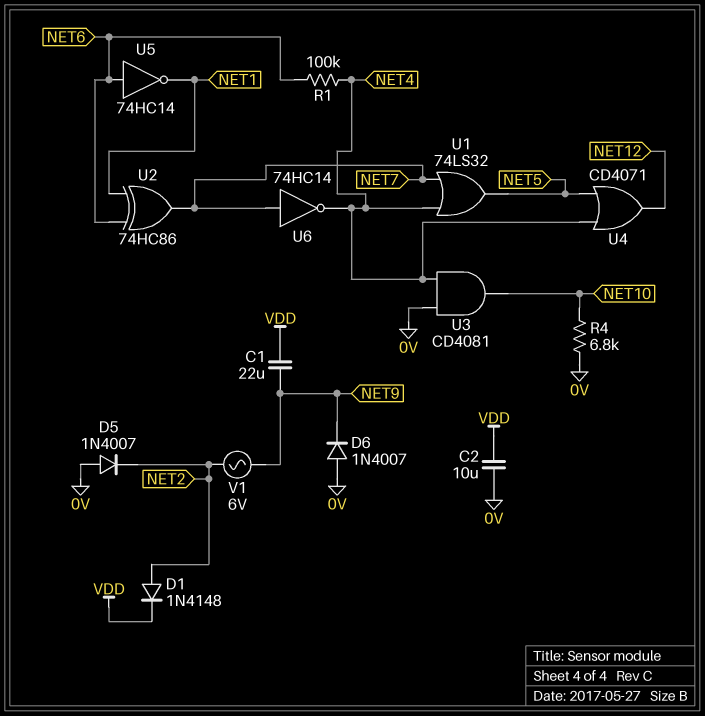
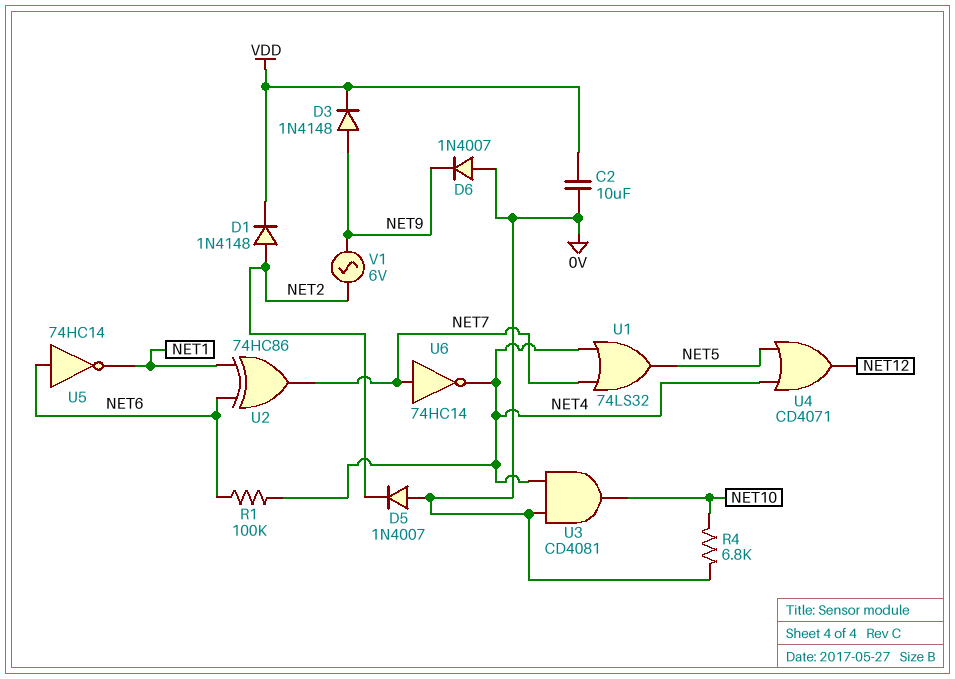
C1: 22uF (NET9, VDD) -> none
D3: none -> diode 1N4148 (A NET9, K VDD)

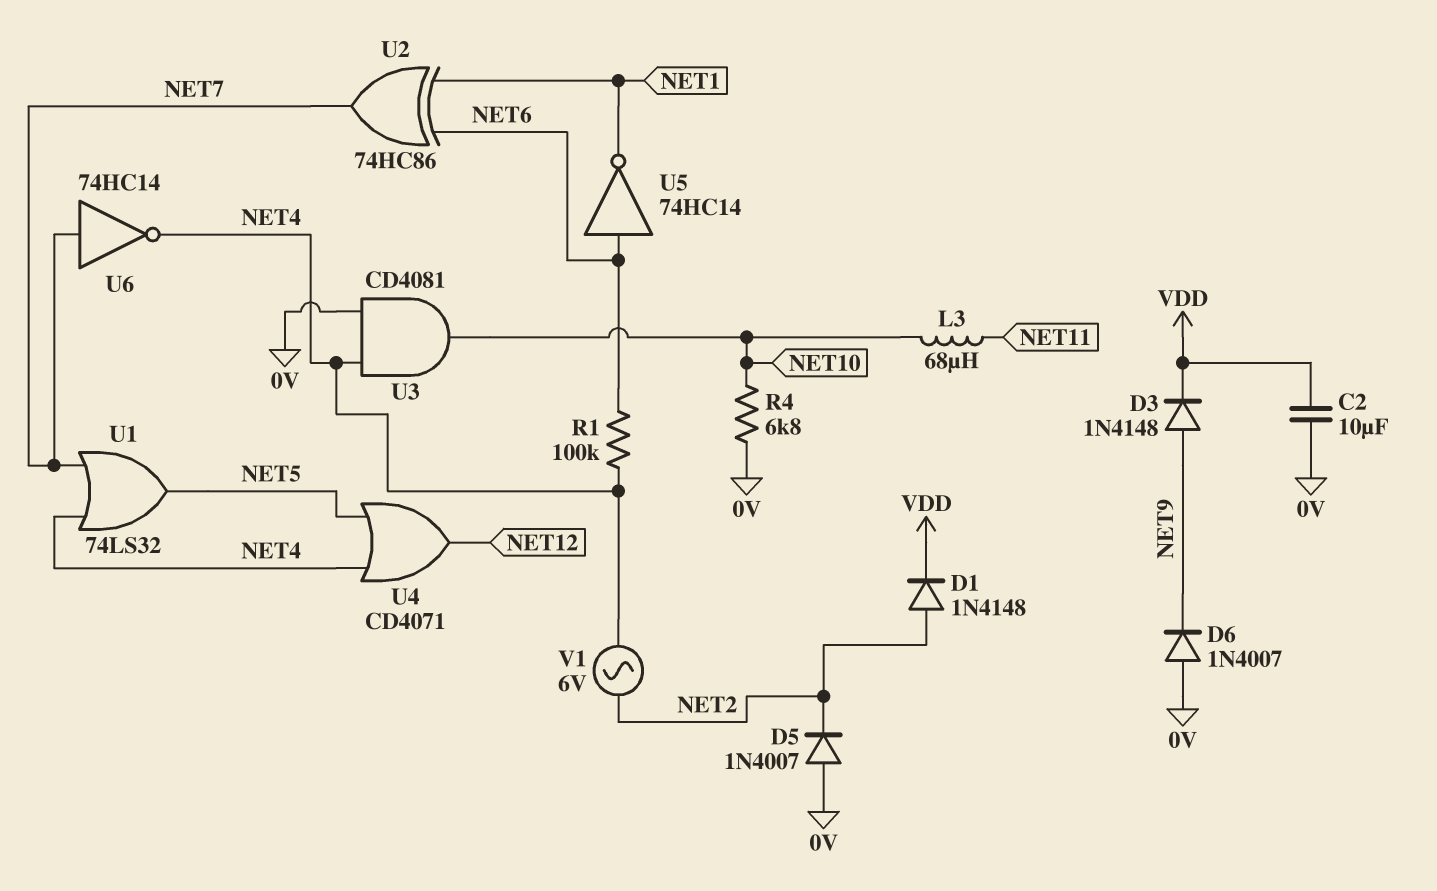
L3: none -> 68uH (NET10, NET11)
V1: AC 6V (NET2, NET9) -> AC 6V (NET2, NET4)

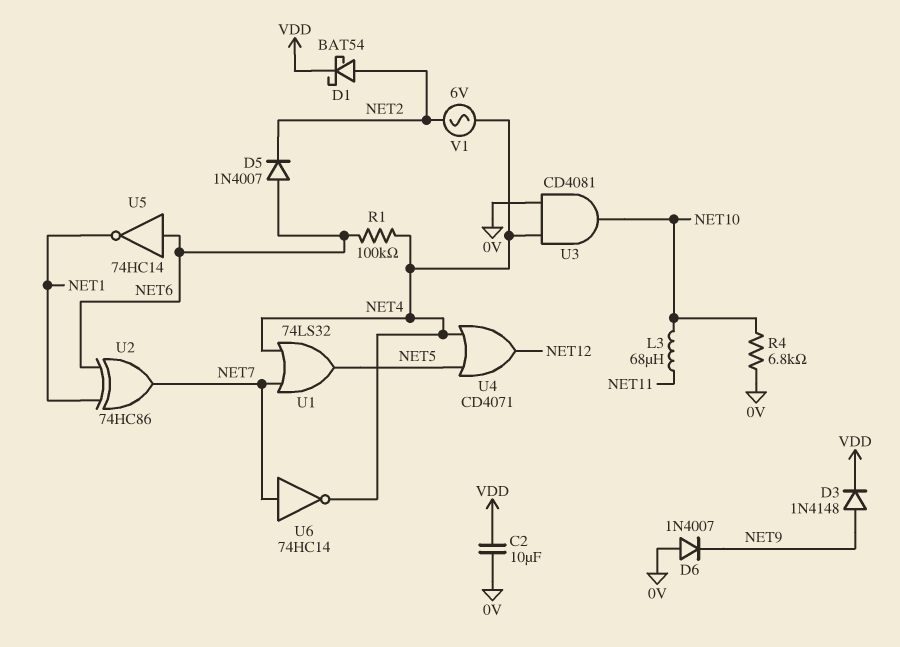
D1: diode 1N4148 (A NET2, K VDD) -> schottky BAT54 (A NET2, K VDD)
D5: diode 1N4007 (A 0V, K NET2) -> diode 1N4007 (A NET6, K NET2)

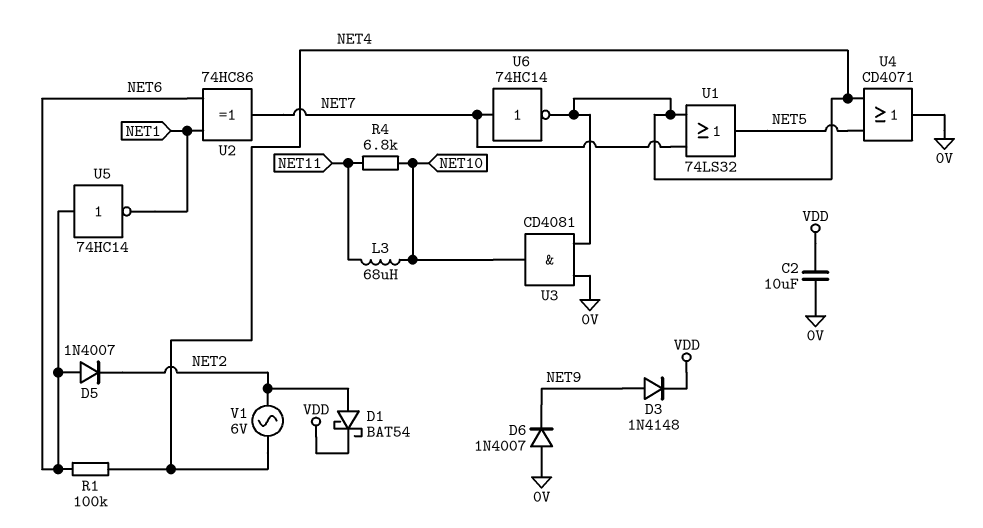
R4: 6.8k (0V, NET10) -> 6.8k (NET10, NET11)
U4: OR CD4071 (in NET4, in NET5, out NET12) -> OR CD4071 (in NET4, in NET5, out 0V)

